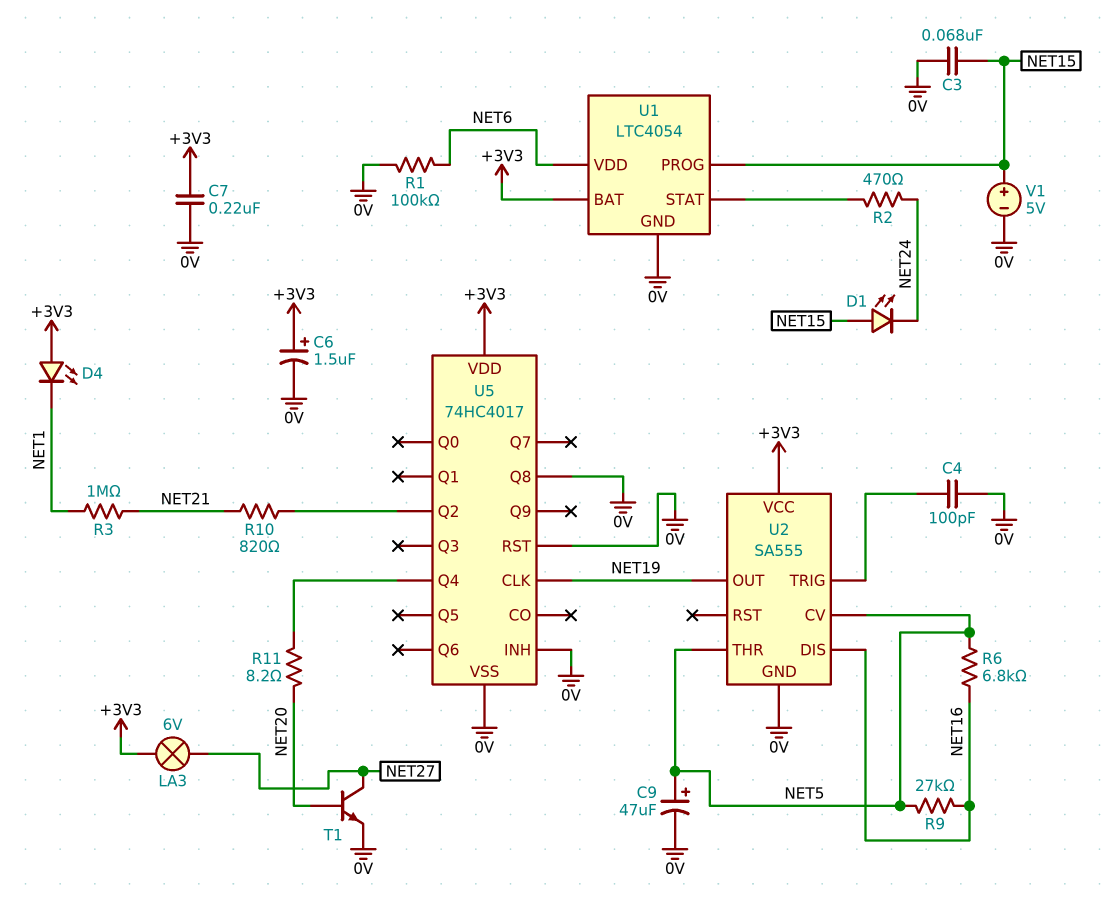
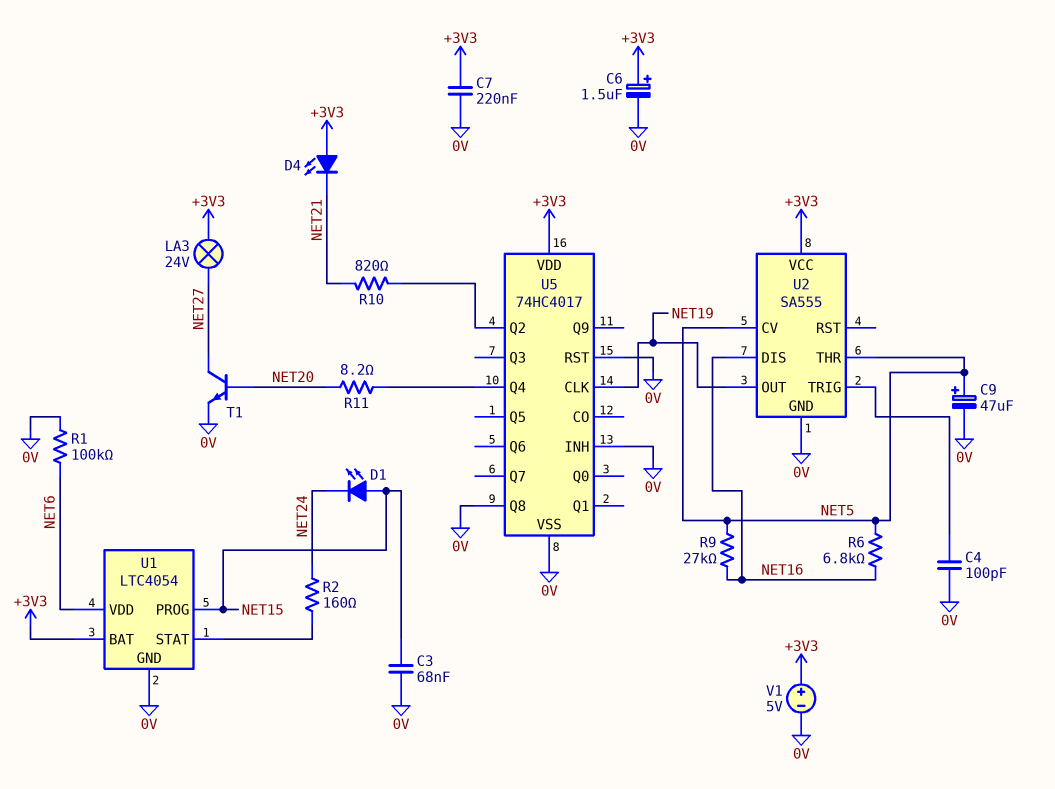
D4: LED (A +3V3, K NET1) -> LED (A +3V3, K NET21)
LA3: lamp 6V (+3V3, NET27) -> lamp 24V (+3V3, NET27)
R2: 470 (NET24, U1/STAT) -> 160 (NET24, U1/STAT)
R3: 1M (NET1, NET21) -> none
V1: 5V (plus NET15, minus 0V) -> 5V (plus +3V3, minus 0V)

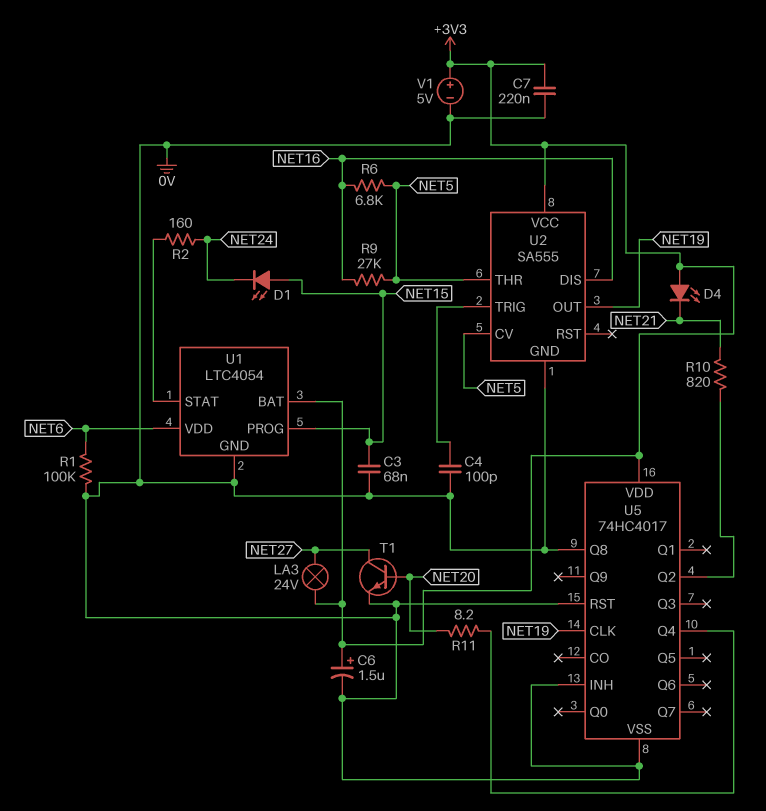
C9: 47uF (plus NET5, minus 0V) -> none

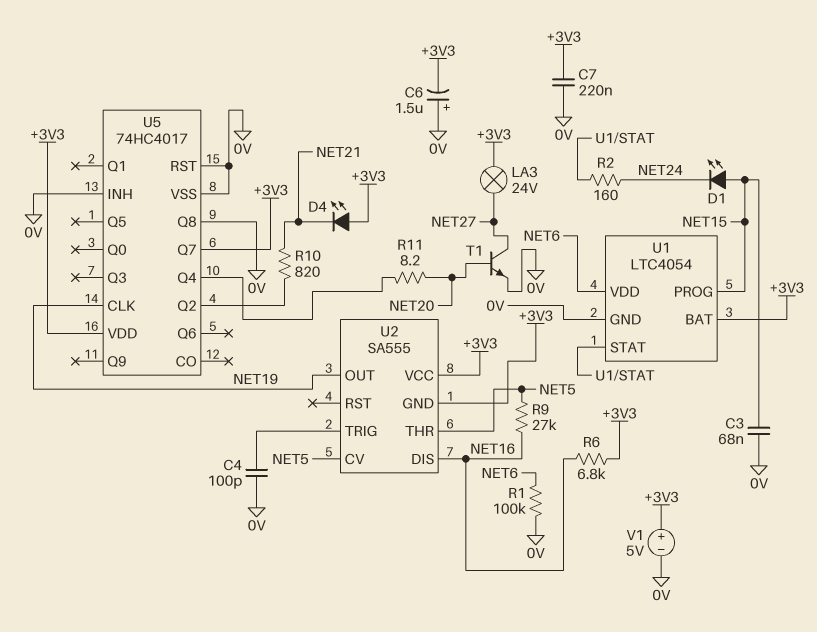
C6: 1.5uF (plus +3V3, minus 0V) -> 1.5uF (plus 0V, minus +3V3)
R6: 6.8k (NET5, NET16) -> 6.8k (+3V3, NET16)
U2 pin GND: 0V -> +3V3
U5 pin Q7: none -> +3V3

